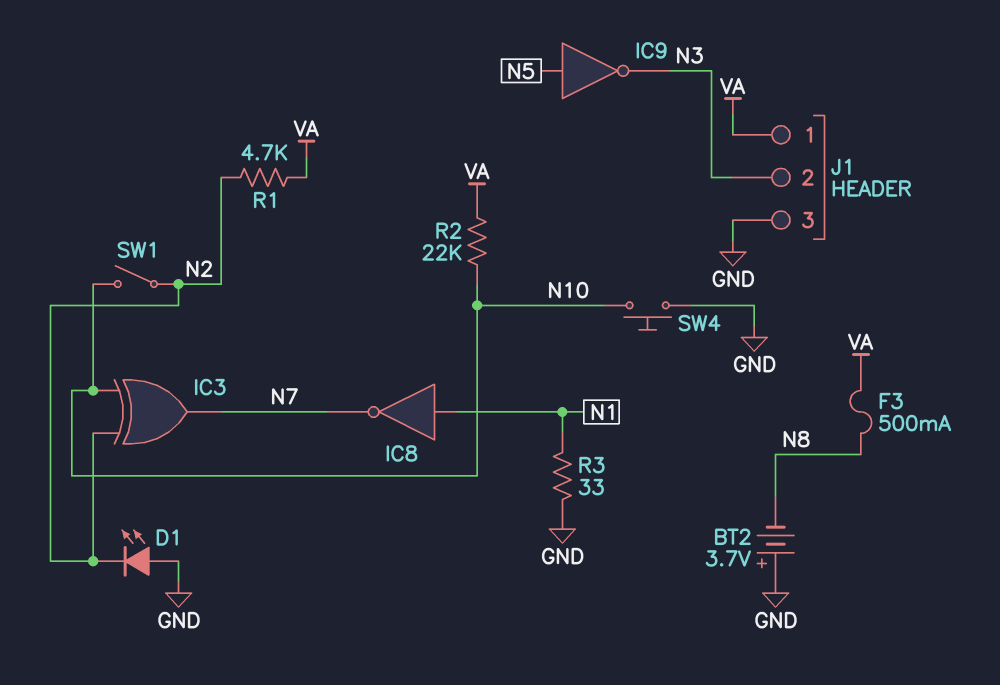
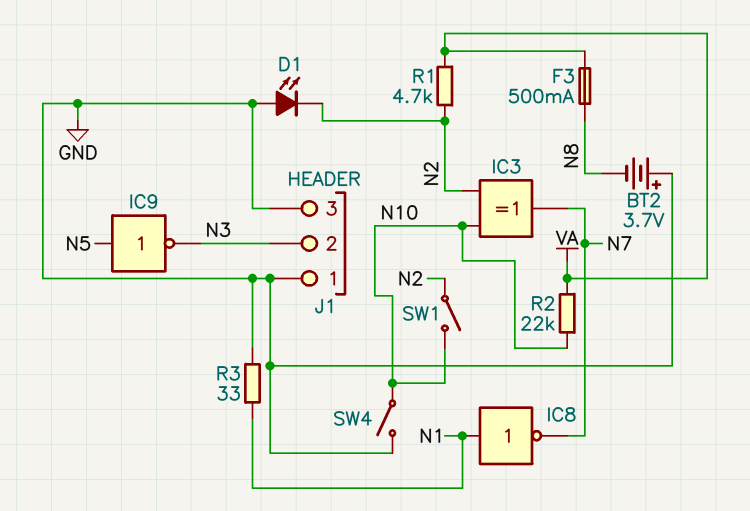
J1 pin 1: VA -> GND
SW4: button (GND, N10) -> switch (GND, N10)

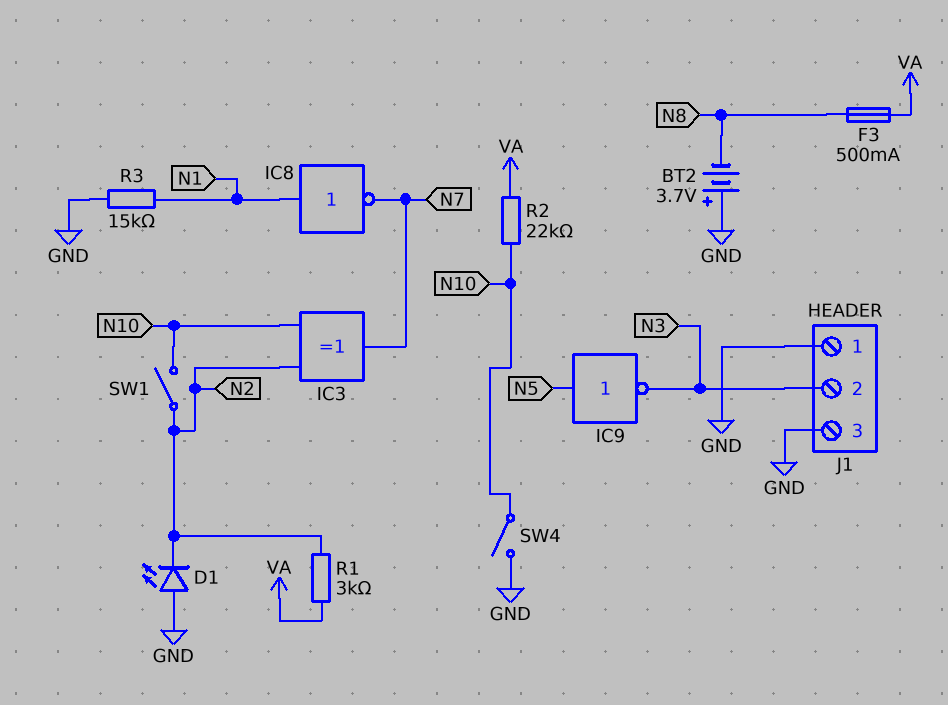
R1: 4.7k (N2, VA) -> 3k (N2, VA)
R3: 33 (GND, N1) -> 15k (GND, N1)

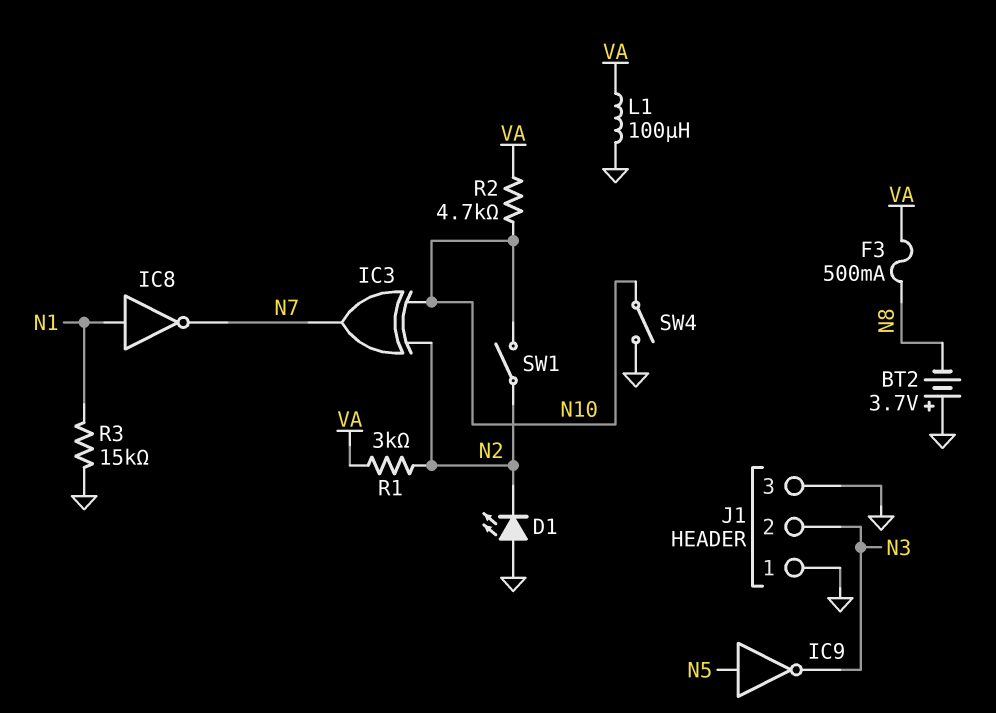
L1: none -> 100uH (GND, VA)
R2: 22k (N10, VA) -> 4.7k (N10, VA)

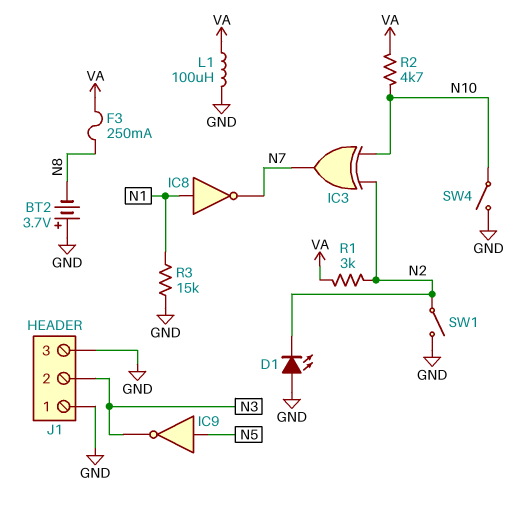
F3: 500mA (N8, VA) -> 250mA (N8, VA)
SW1: switch (N2, N10) -> switch (GND, N2)

